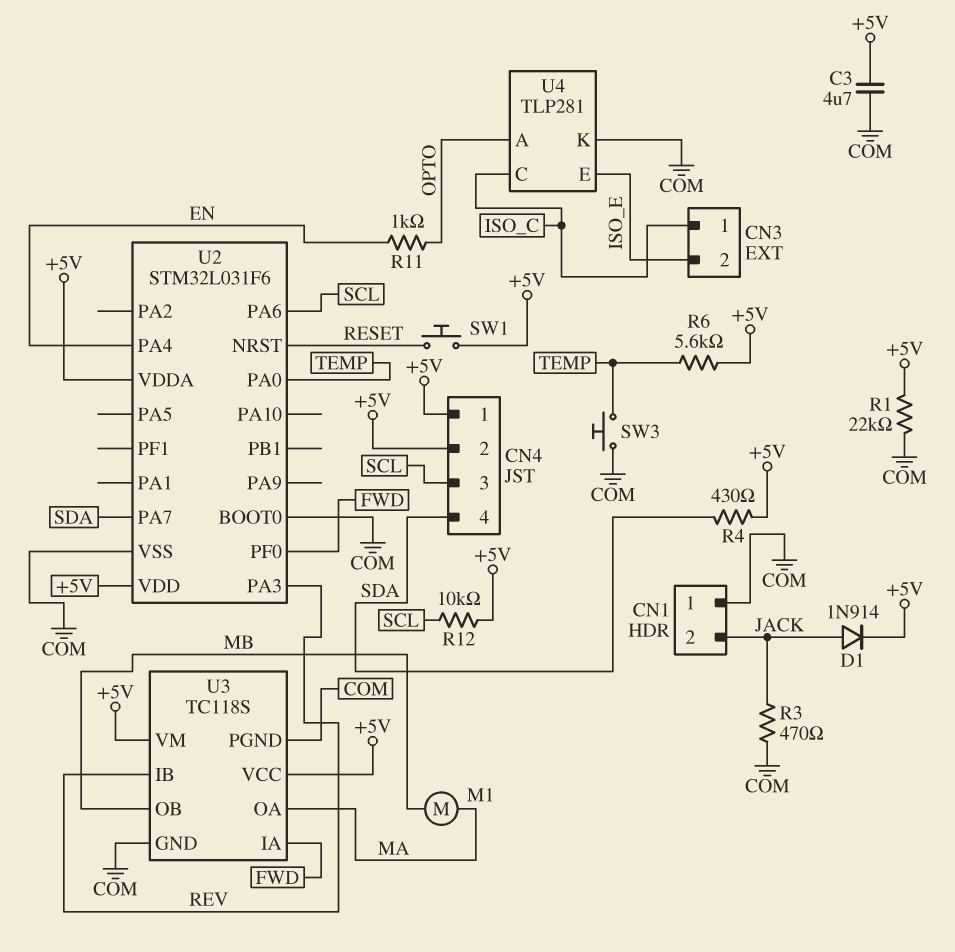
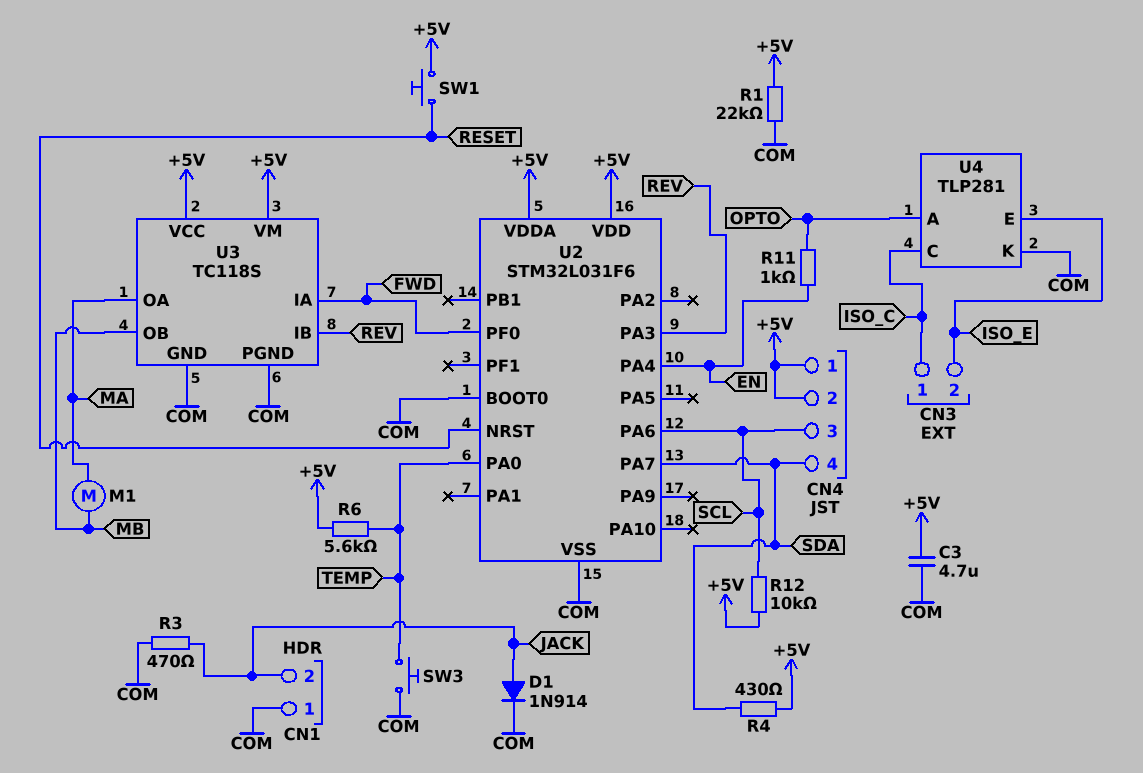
D1: diode 1N914 (A JACK, K +5V) -> diode 1N914 (A JACK, K COM)

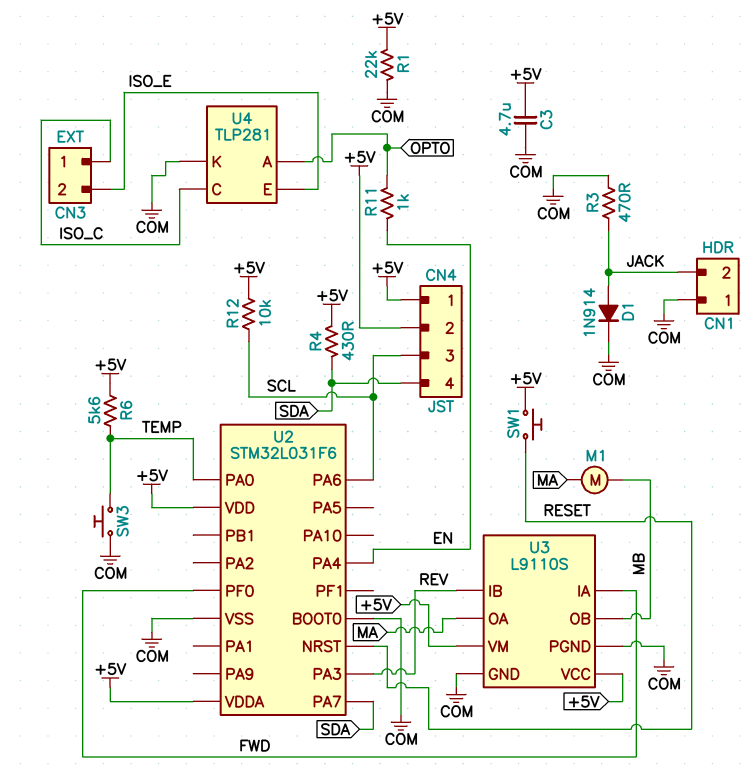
U3: TC118S -> L9110S

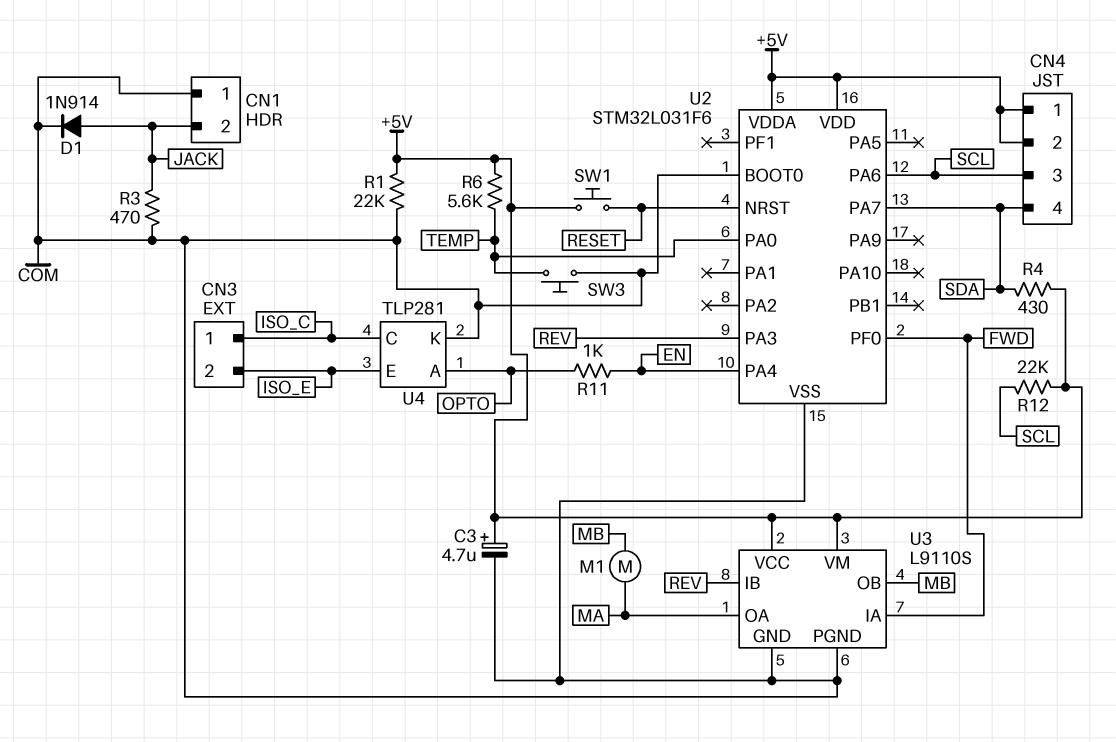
C3: 4.7uF (+5V, COM) -> 4.7uF (plus +5V, minus COM)
R12: 10k (+5V, SCL) -> 22k (+5V, SCL)

